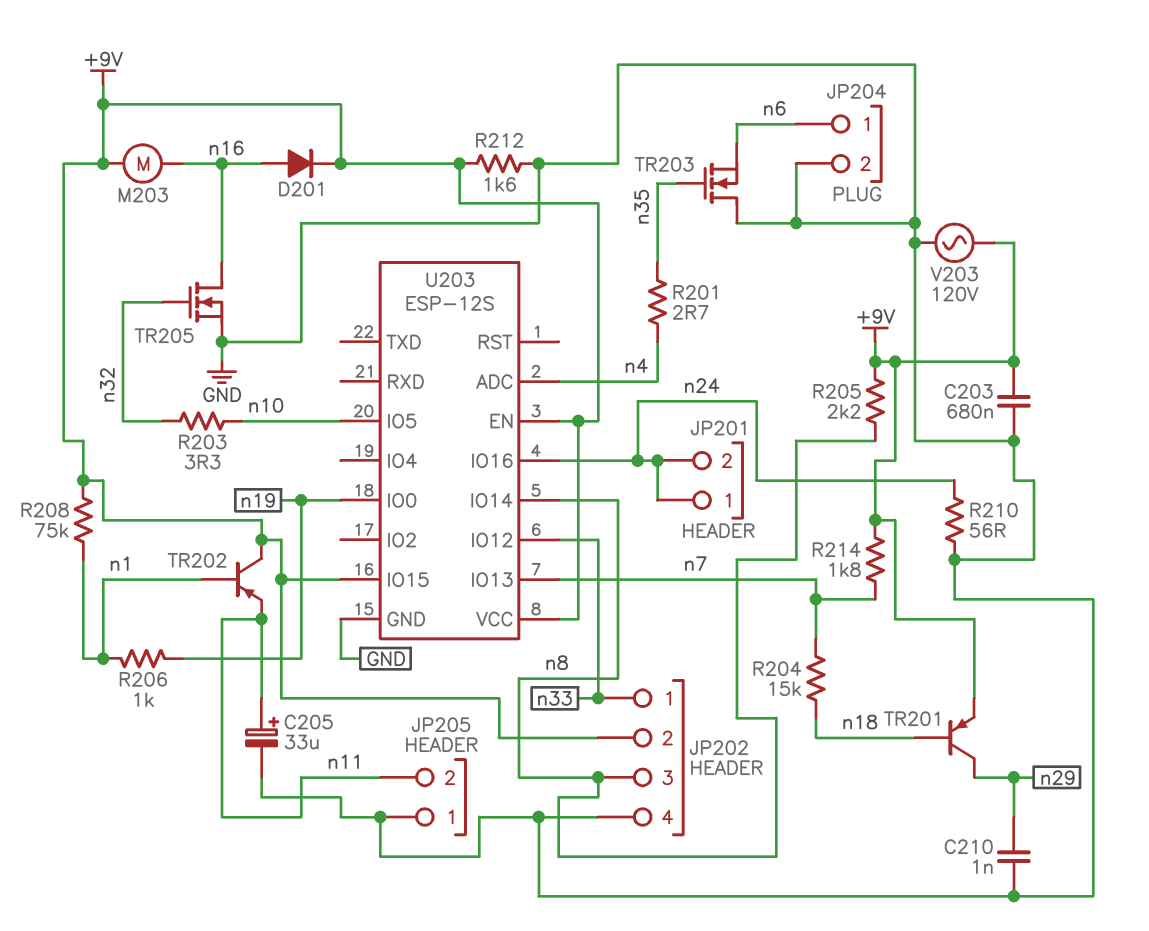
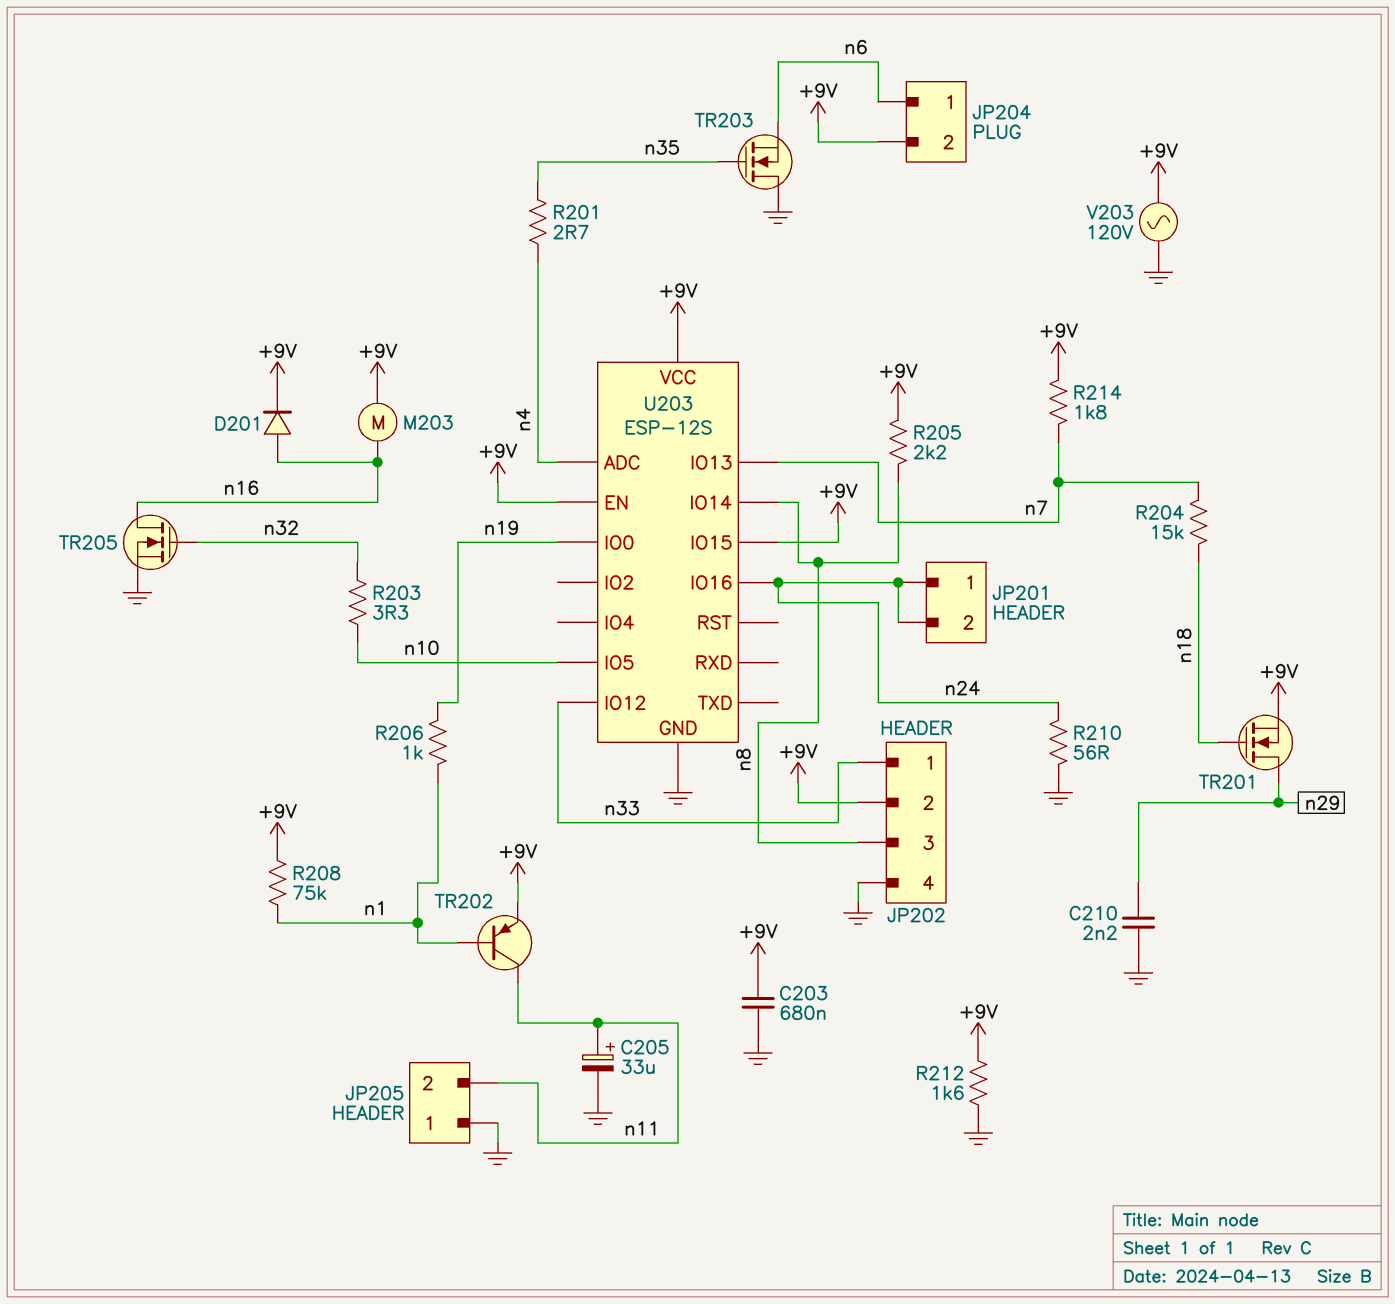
C210: 1nF (GND, n29) -> 2.2nF (GND, n29)
JP204 pin 2: GND -> +9V
TR201: PNP (B n18, C n29, E +9V) -> NMOS (G n18, D n29, S +9V)
TR202: PNP (B n1, C +9V, E n11) -> PNP (B n1, C n11, E +9V)

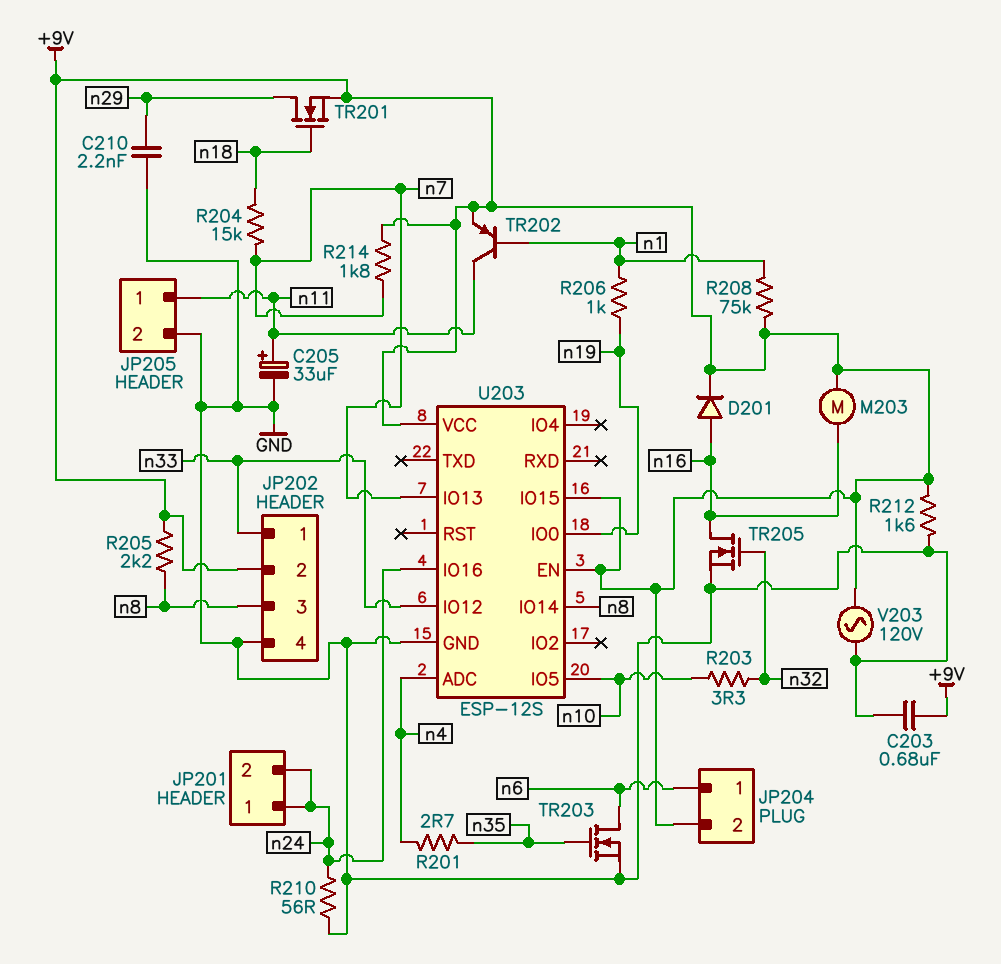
JP205 pin 1: GND -> n11
JP205 pin 2: n11 -> GND
TR203: NMOS (G n35, D GND, S n6) -> NMOS (G n35, D n6, S GND)

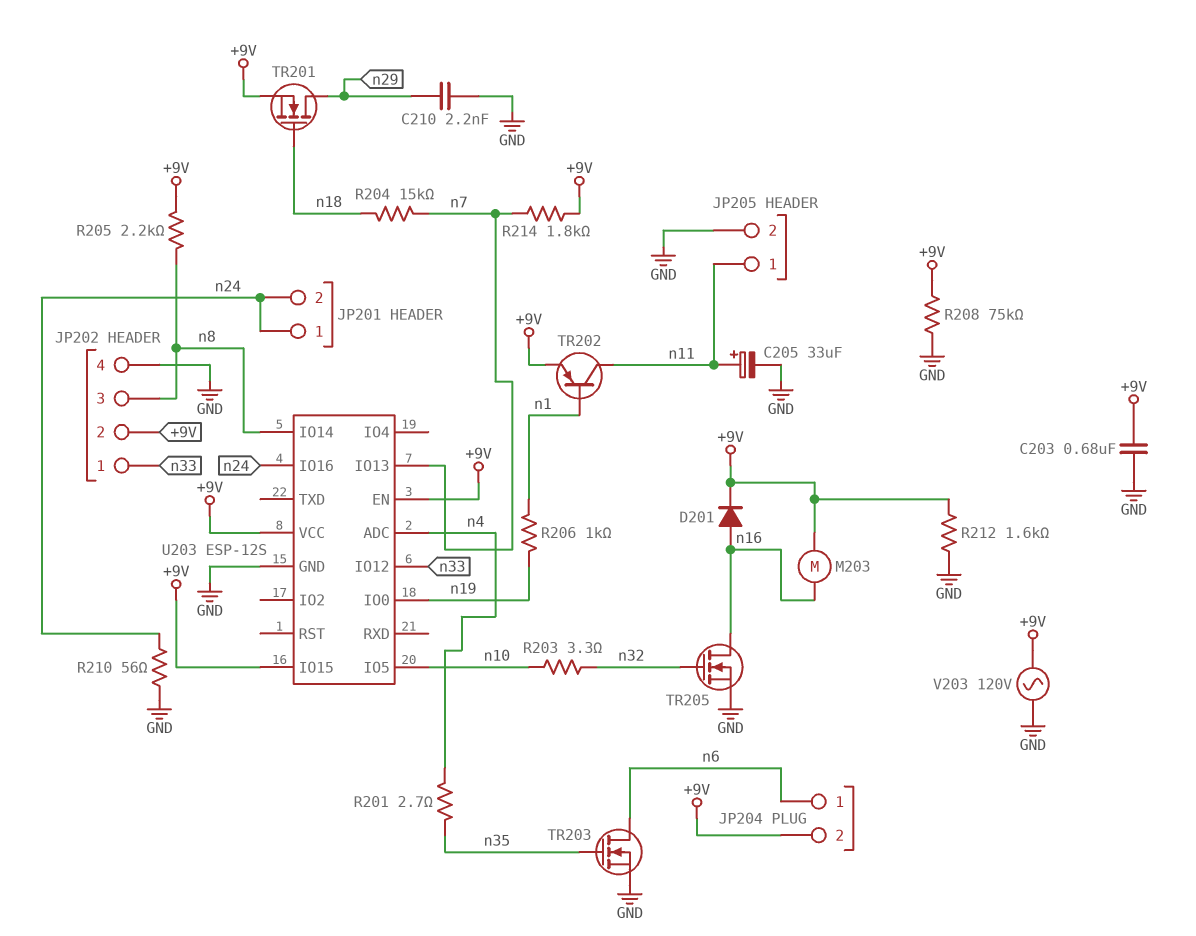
R208: 75k (+9V, n1) -> 75k (+9V, GND)

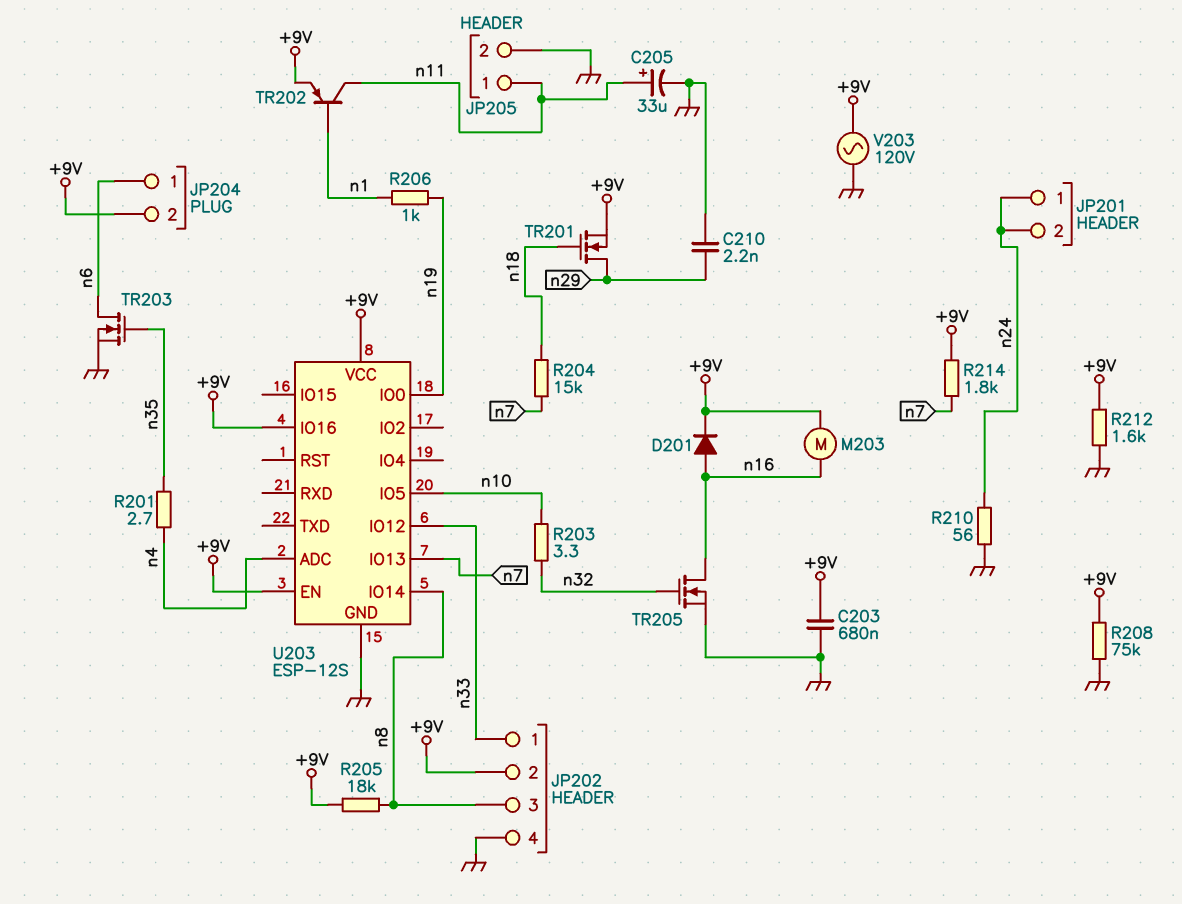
R205: 2.2k (+9V, n8) -> 18k (+9V, n8)
U203 pin IO15: +9V -> none
U203 pin IO16: n24 -> +9V

